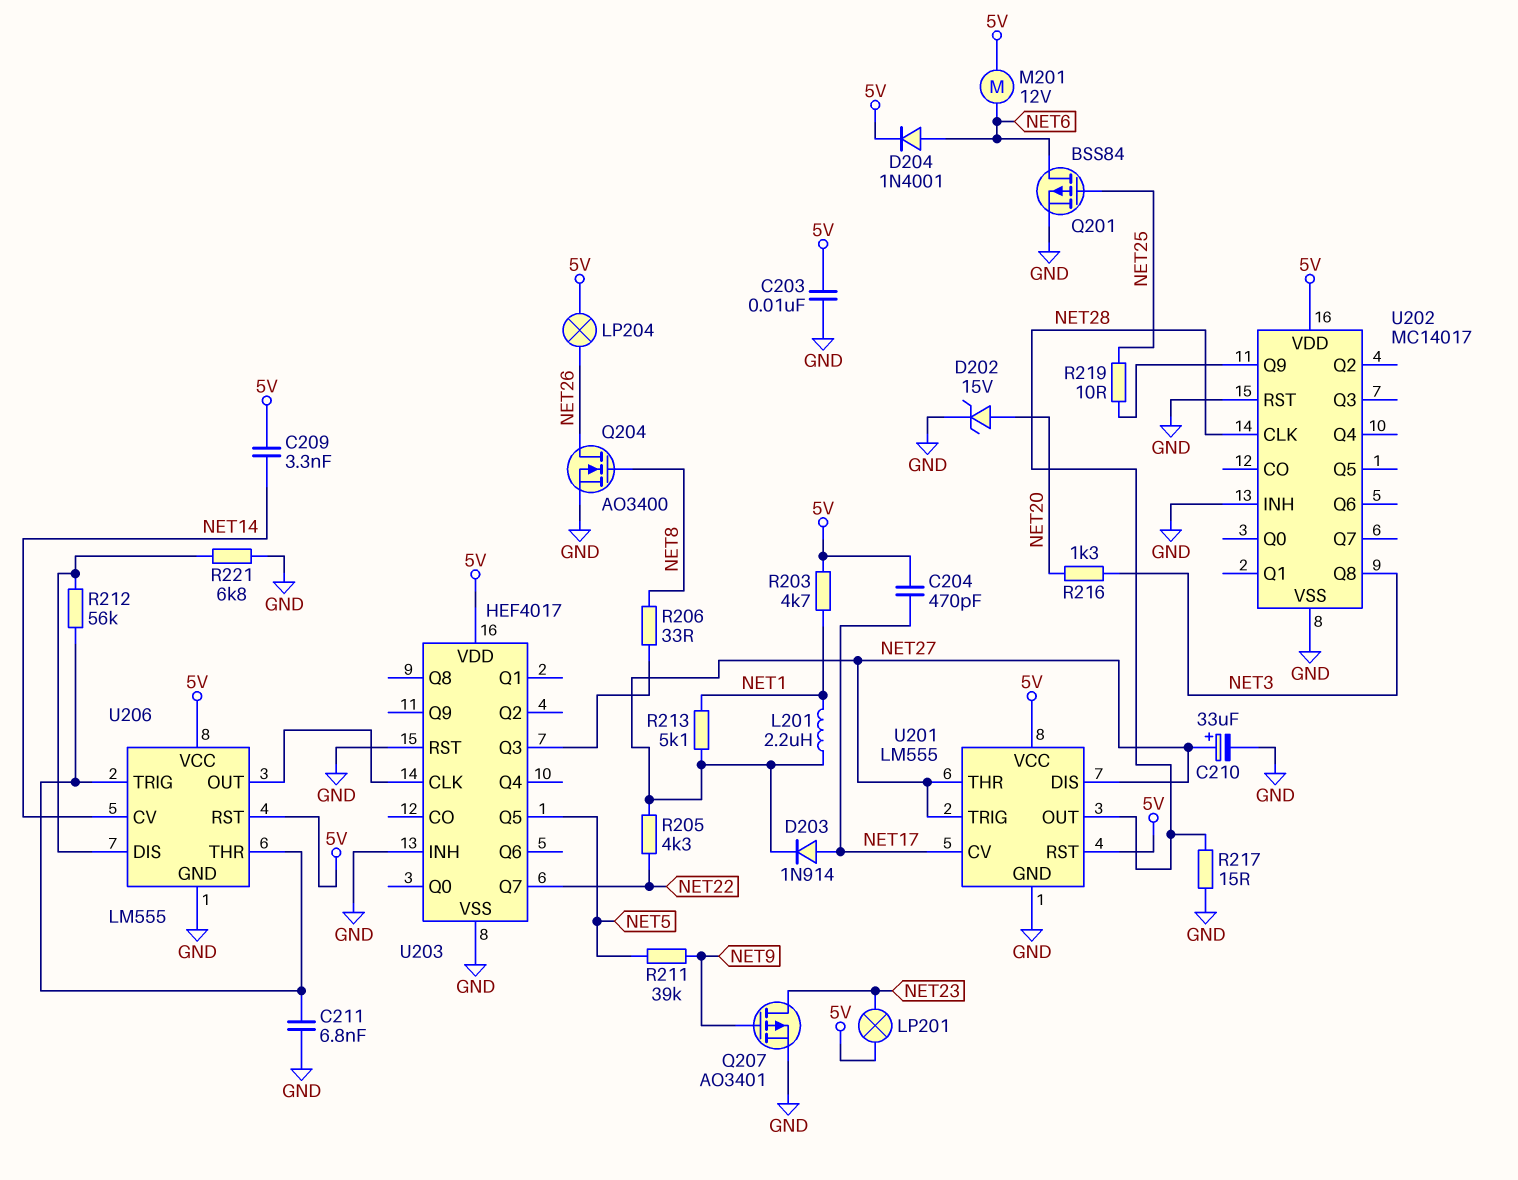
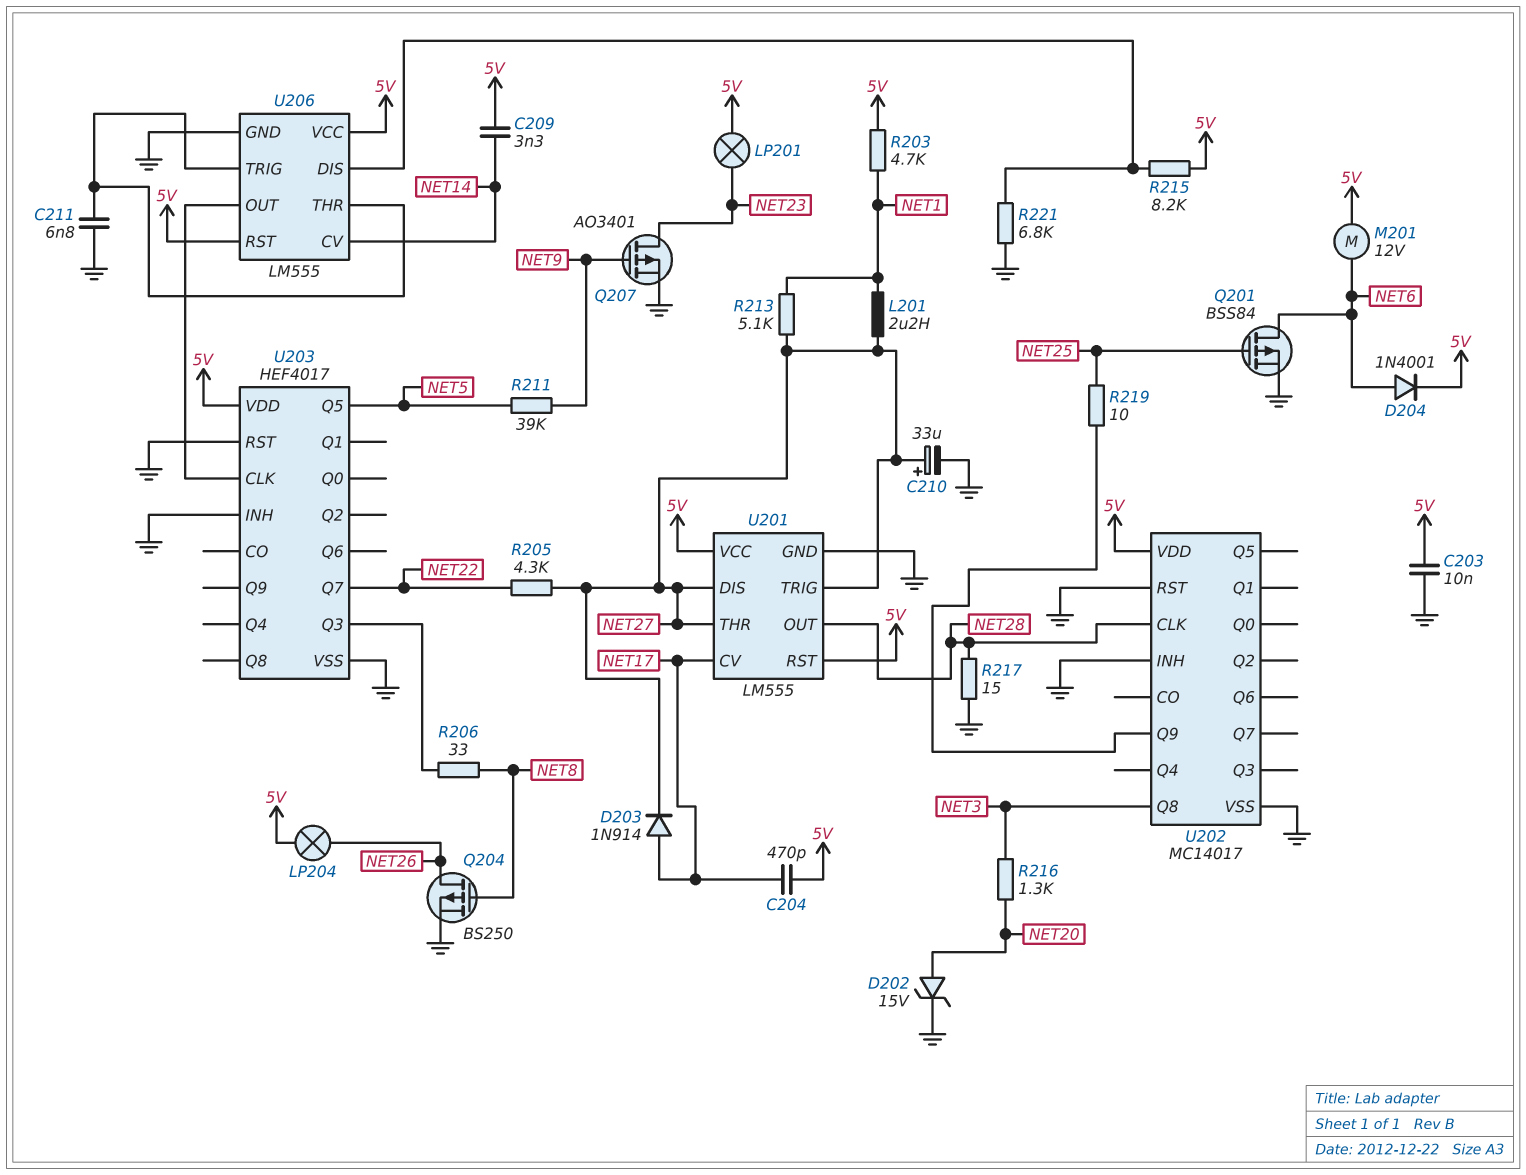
Q204: NMOS AO3400 (G NET8, D NET26, S GND) -> PMOS BS250 (G NET8, D NET26, S GND)
R212: 56k (U206/DIS, U206/THR) -> none
R215: none -> 8.2k (5V, U206/DIS)

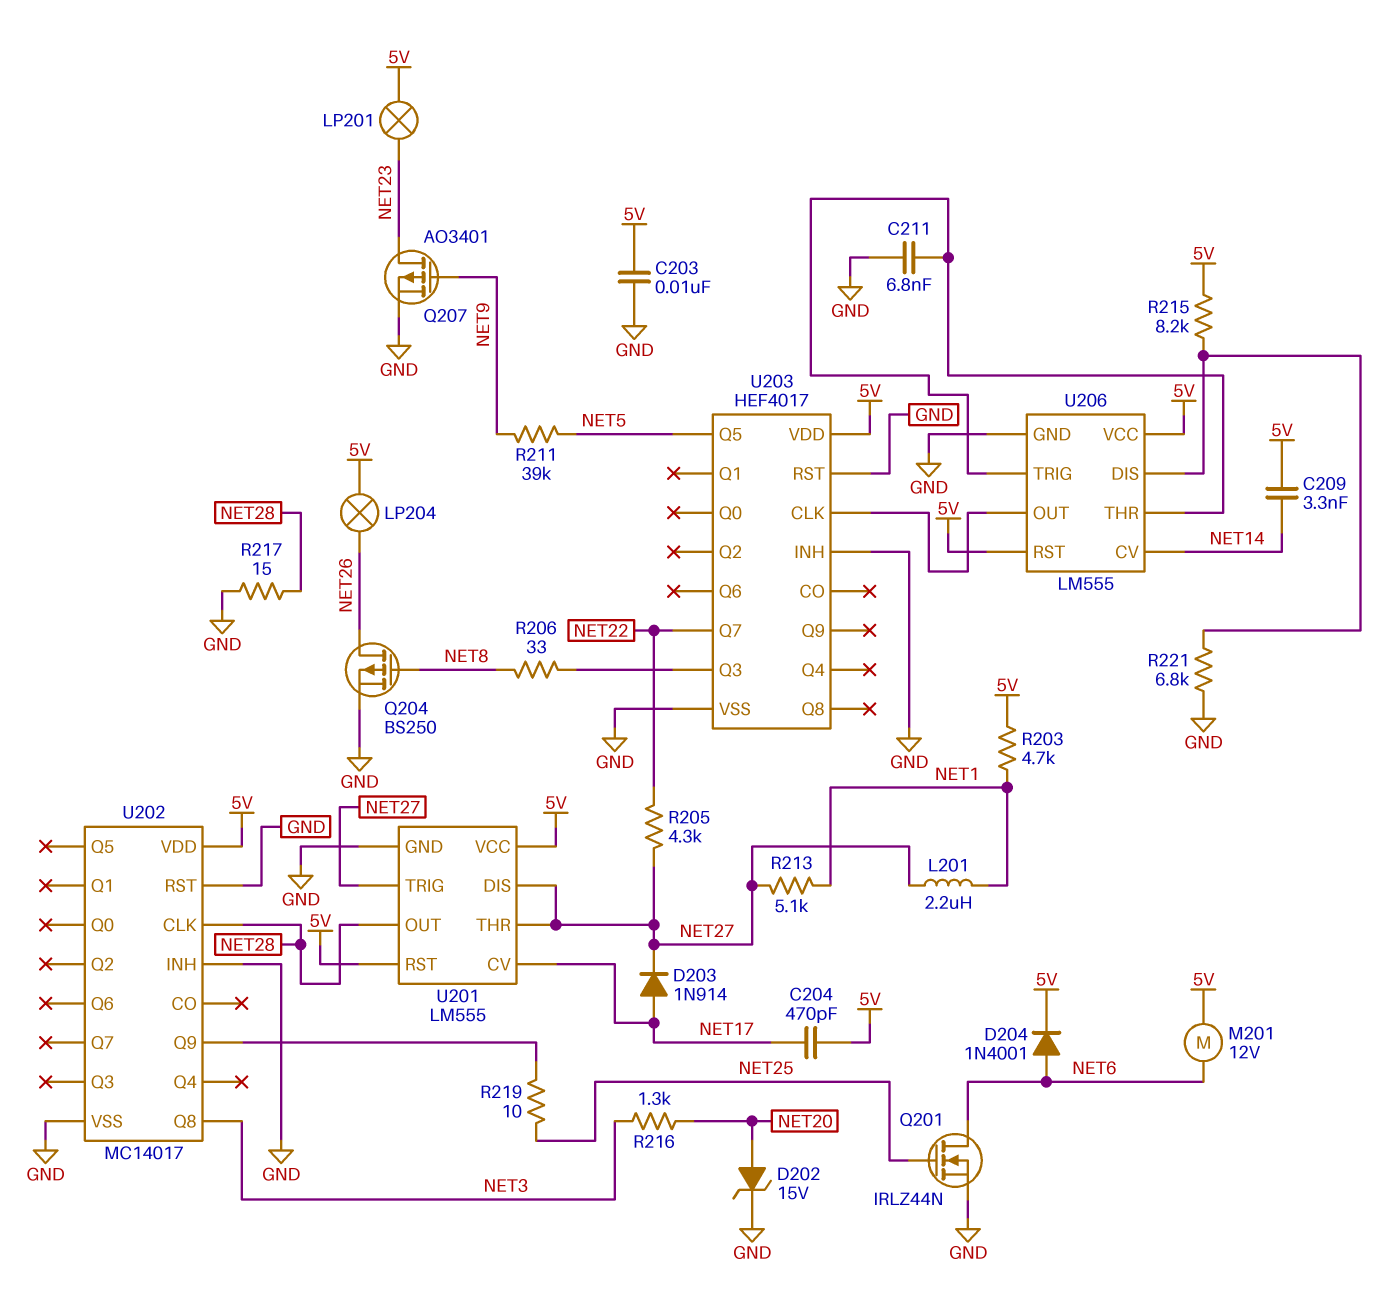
C210: 33uF (plus NET27, minus GND) -> none
Q201: PMOS BSS84 (G NET25, D NET6, S GND) -> NMOS IRLZ44N (G NET25, D NET6, S GND)

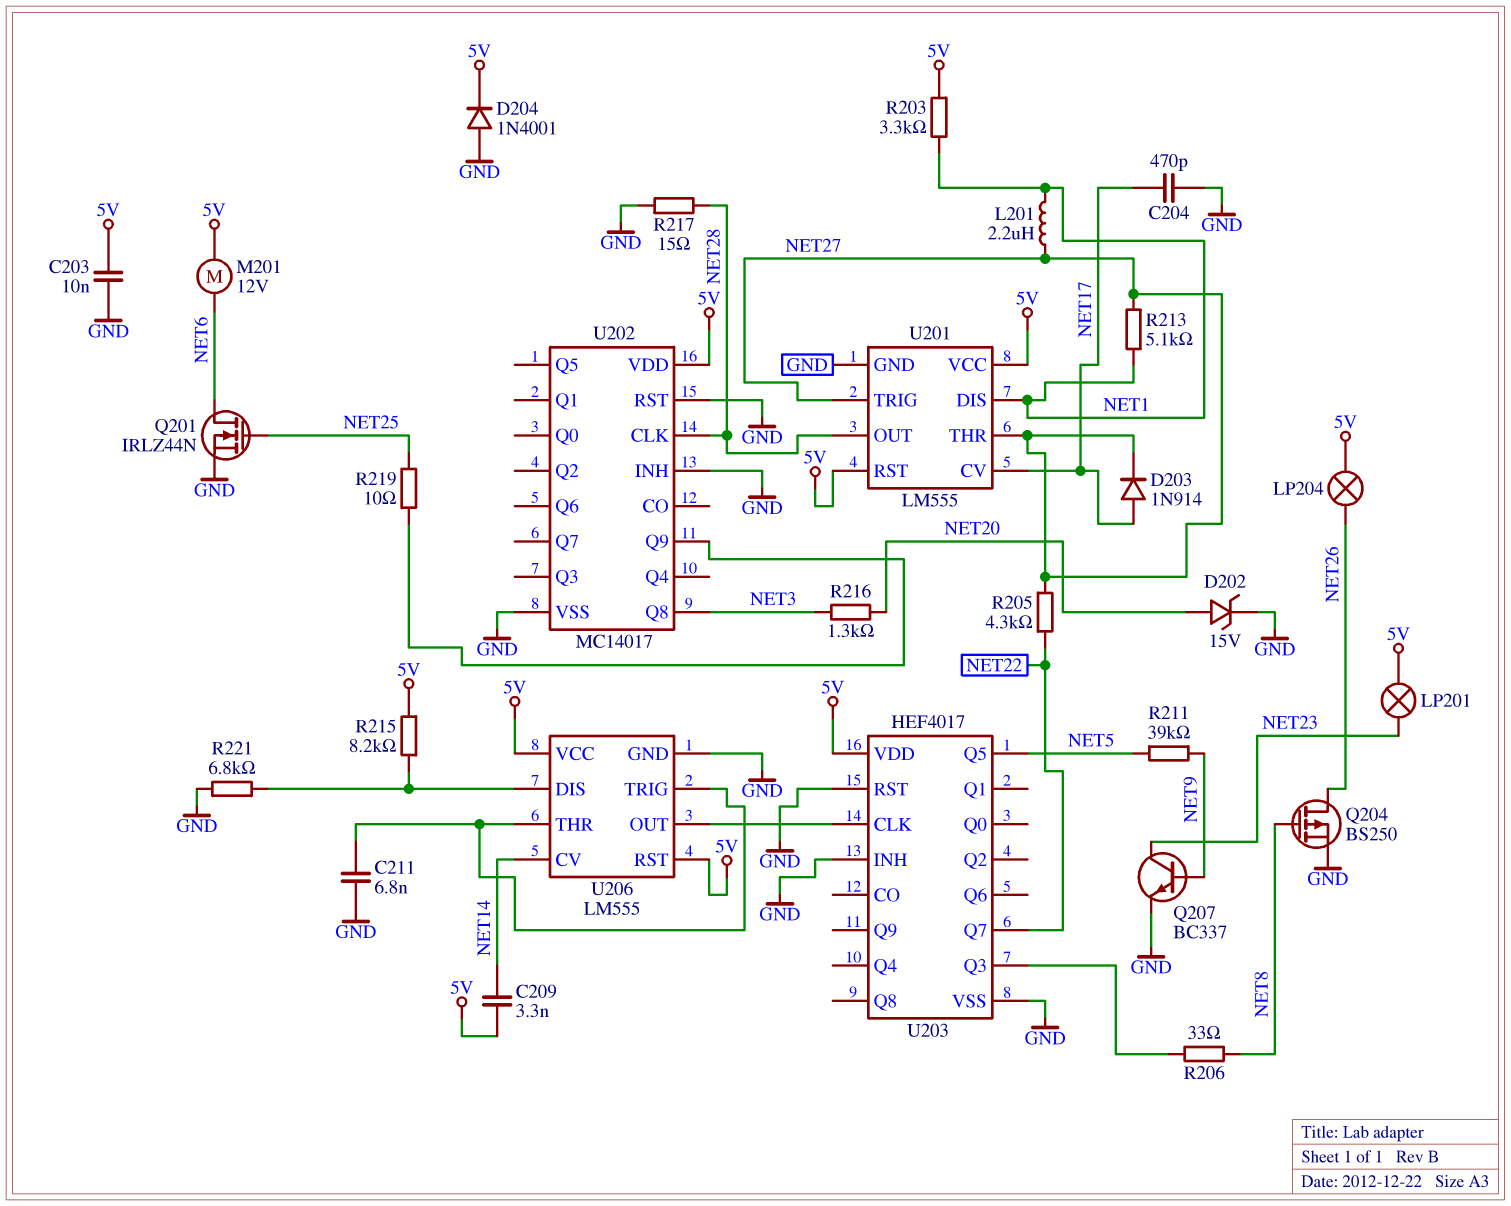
C204: 470pF (5V, NET17) -> 470pF (GND, NET17)
D204: diode 1N4001 (A NET6, K 5V) -> diode 1N4001 (A GND, K 5V)
Q207: PMOS AO3401 (G NET9, D NET23, S GND) -> NPN BC337 (B NET9, C NET23, E GND)
R203: 4.7k (5V, NET1) -> 3.3k (5V, NET1)
U201 pin DIS: NET27 -> NET1

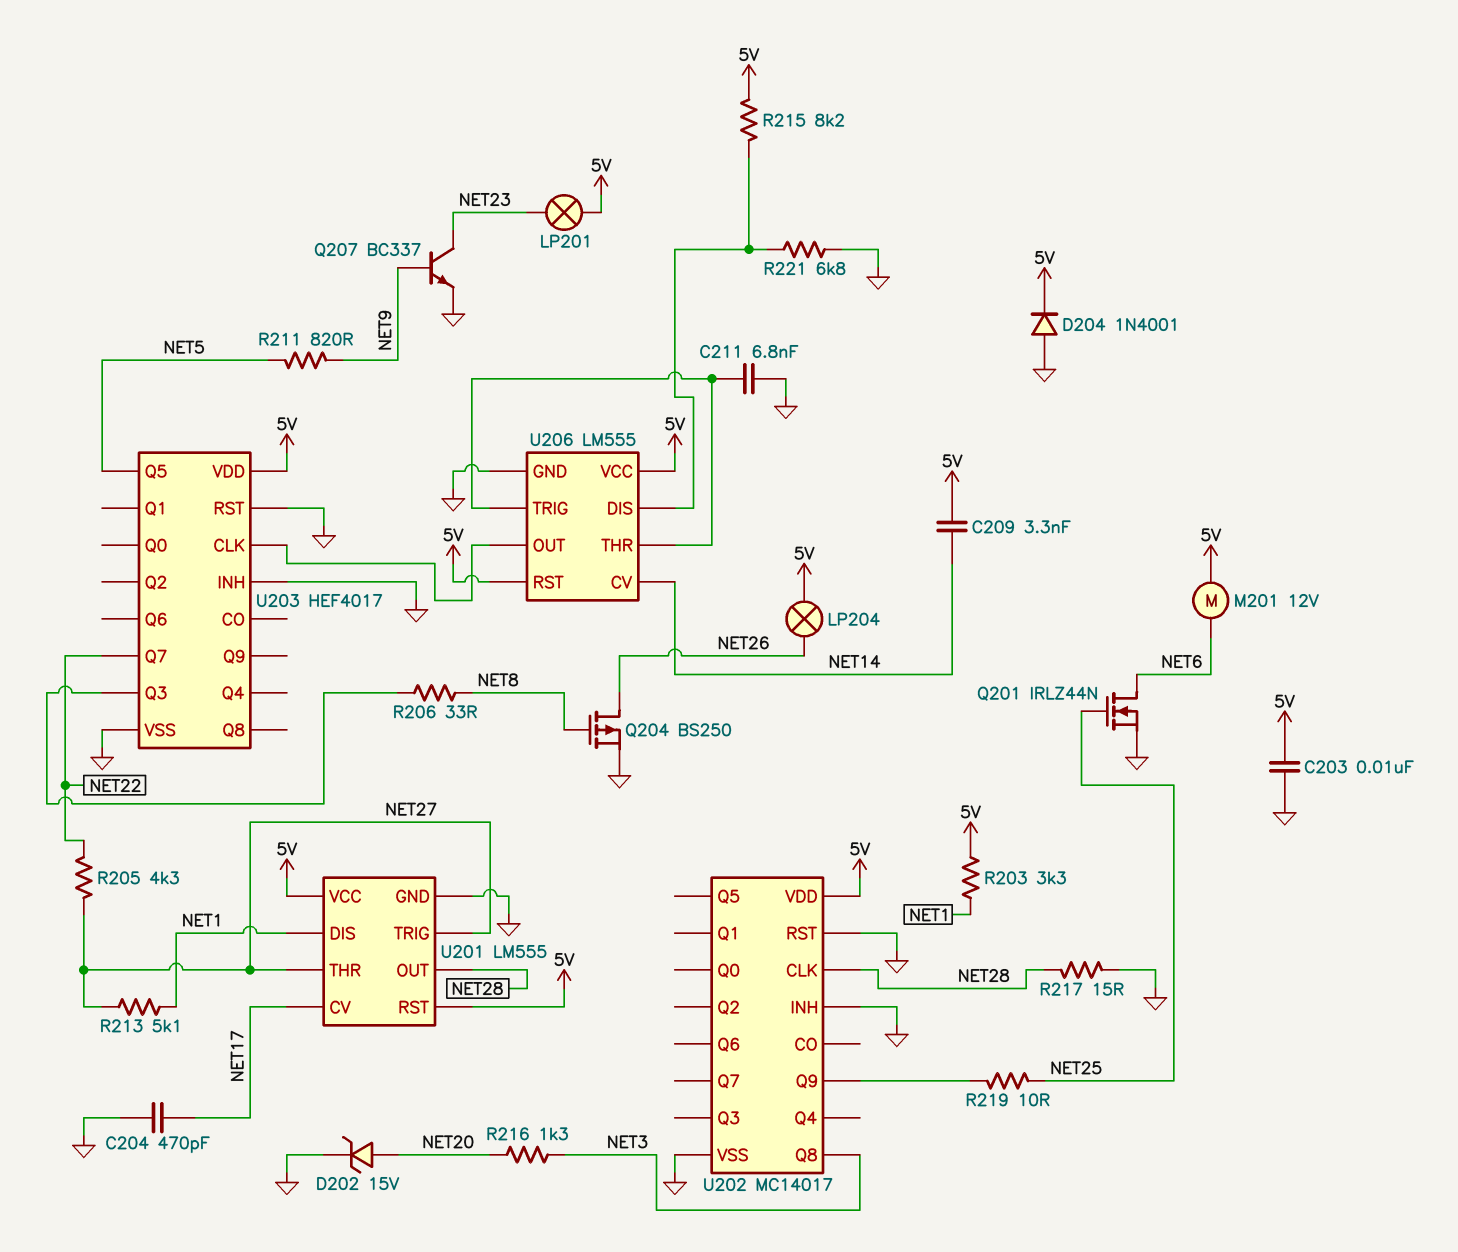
D203: diode 1N914 (A NET17, K NET27) -> none
L201: 2.2uH (NET1, NET27) -> none
R211: 39k (NET5, NET9) -> 820 (NET5, NET9)

